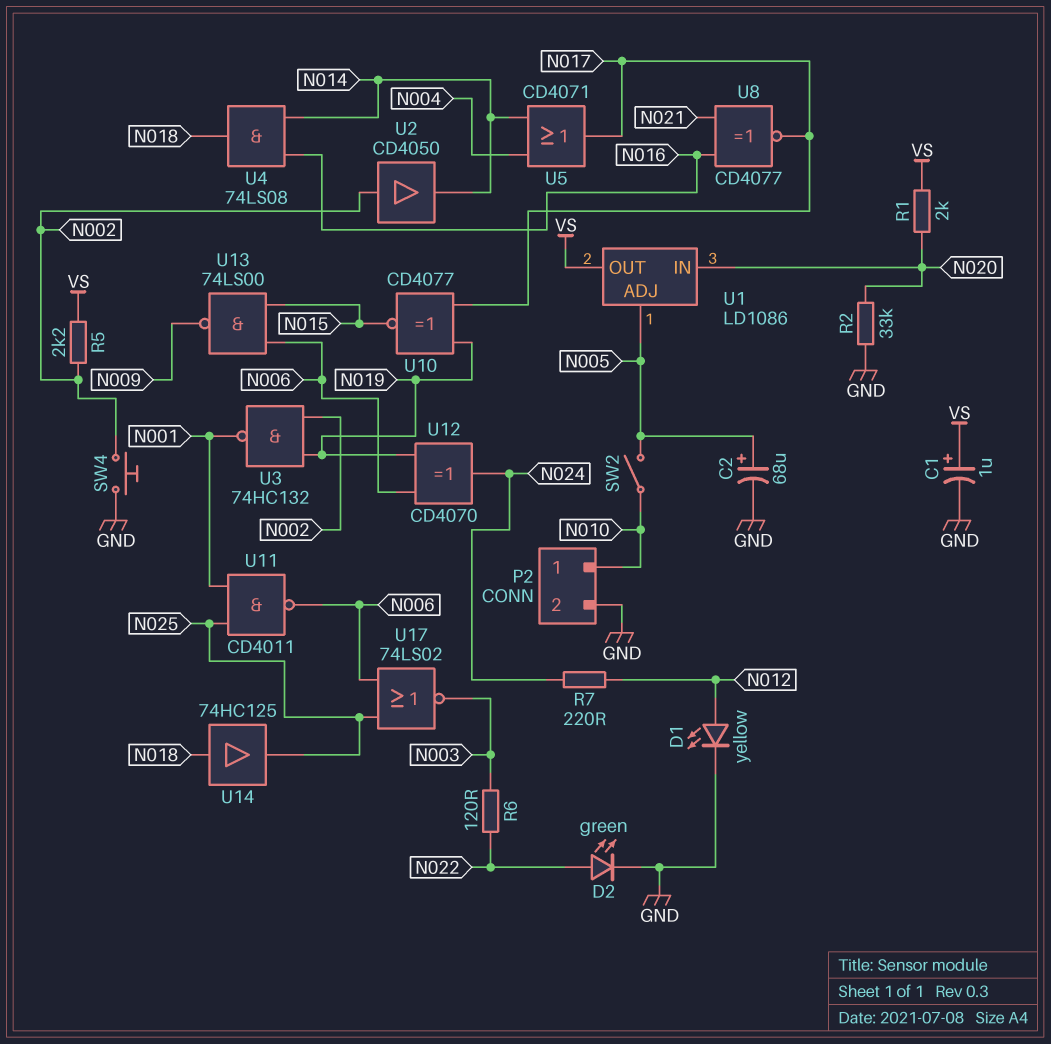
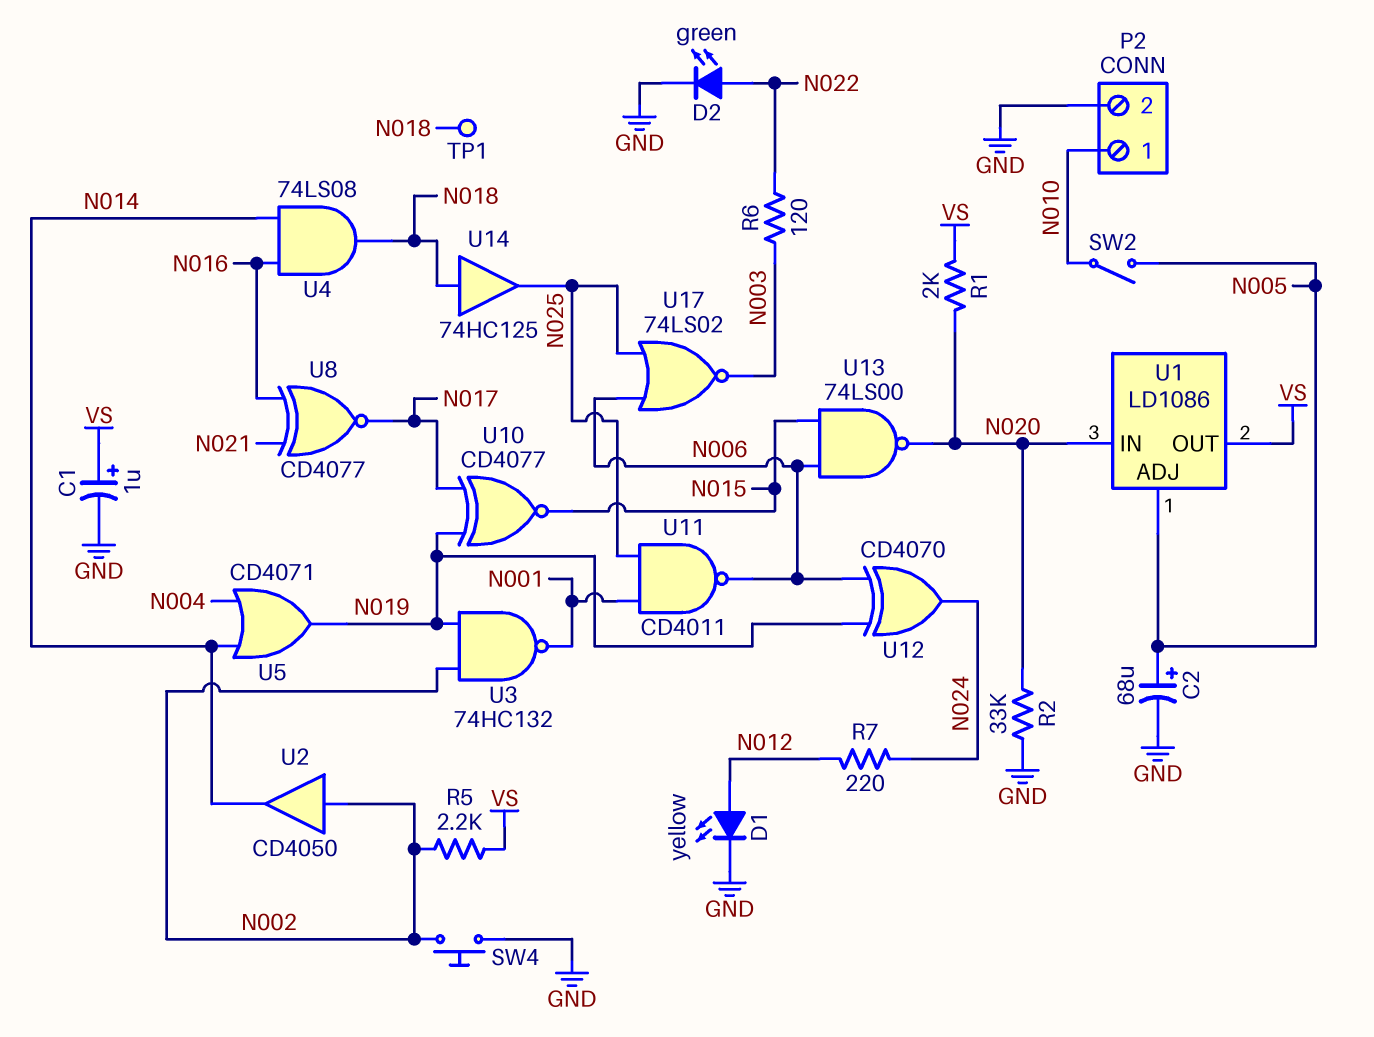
TP1: none -> test point (N018)
U5: OR CD4071 (in N004, in N014, out N017) -> OR CD4071 (in N004, in N014, out N019)
U13: NAND 74LS00 (in N006, in N015, out N009) -> NAND 74LS00 (in N006, in N015, out N020)

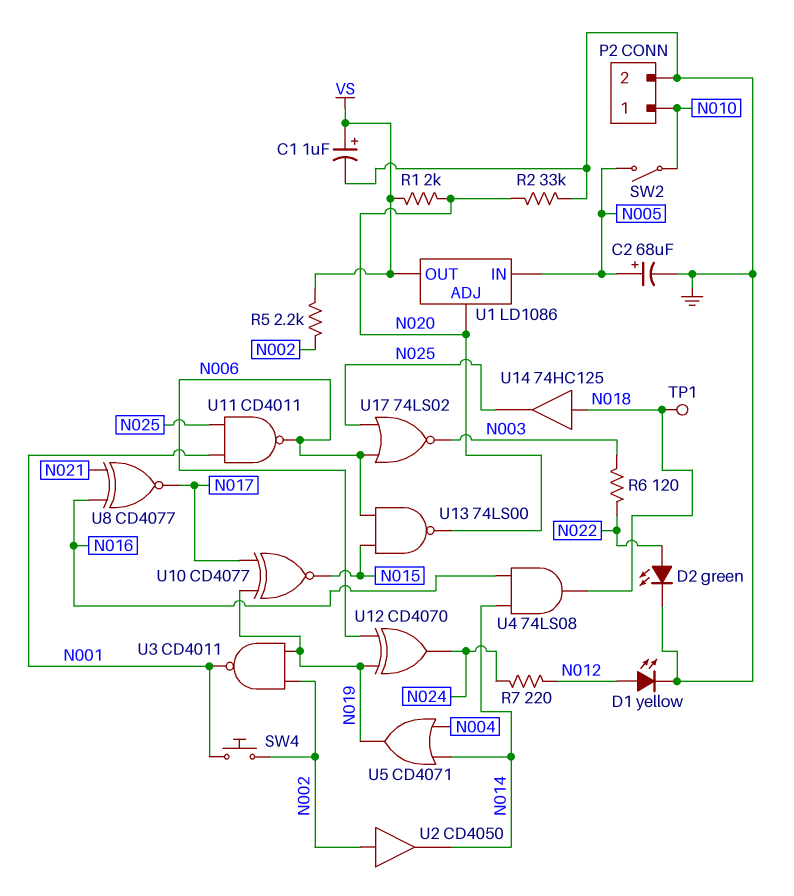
SW4: button (GND, N002) -> button (N001, N002)
U1 pin ADJ: N005 -> N020
U1 pin IN: N020 -> N005
U3: NAND 74HC132 (in N002, in N019, out N001) -> NAND CD4011 (in N002, in N019, out N001)

